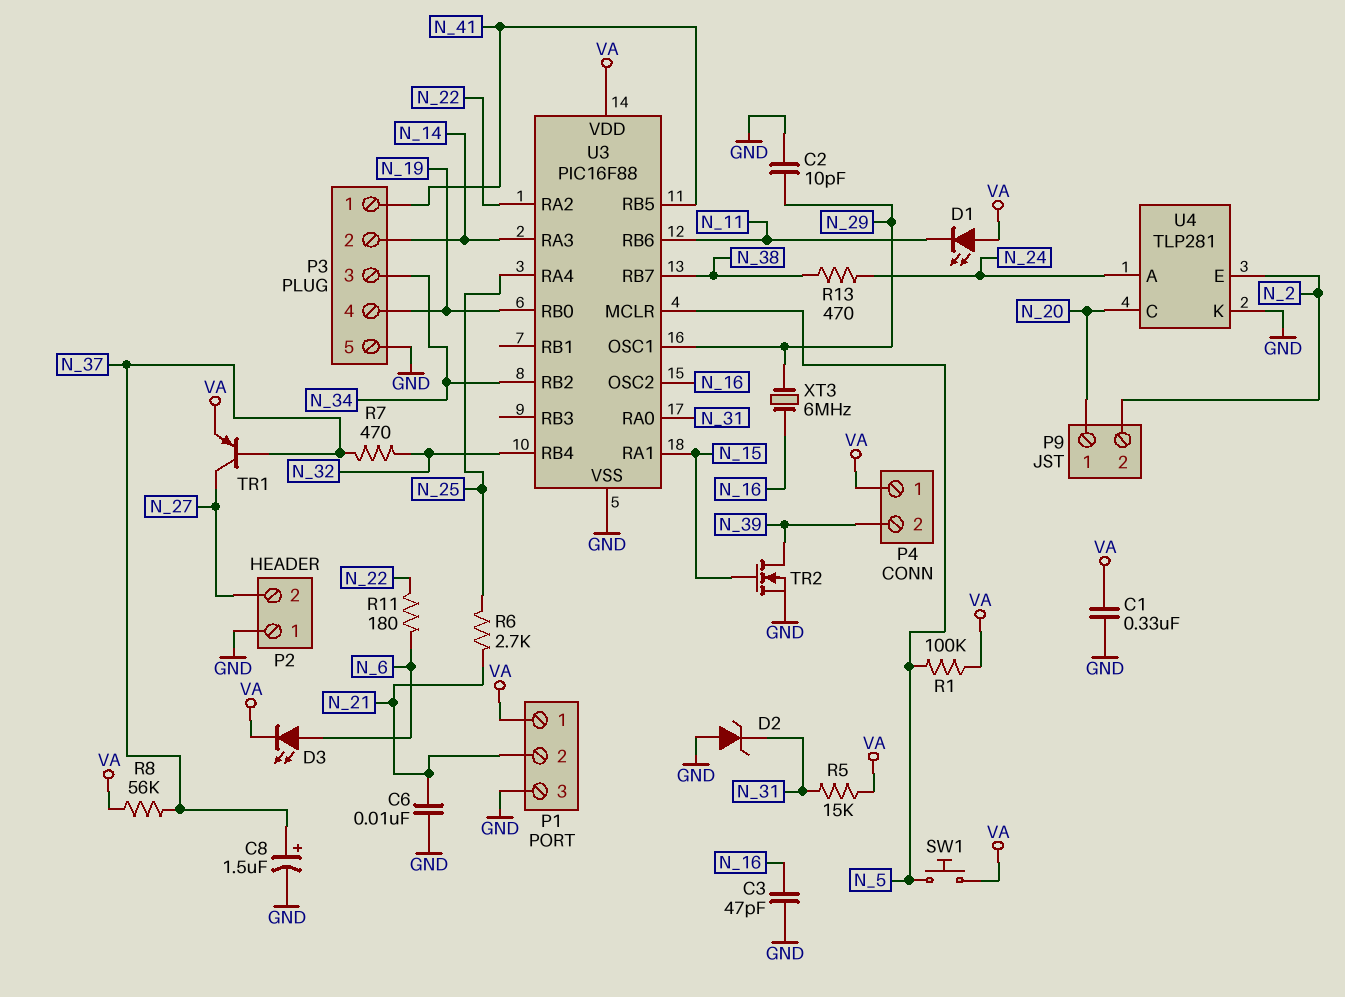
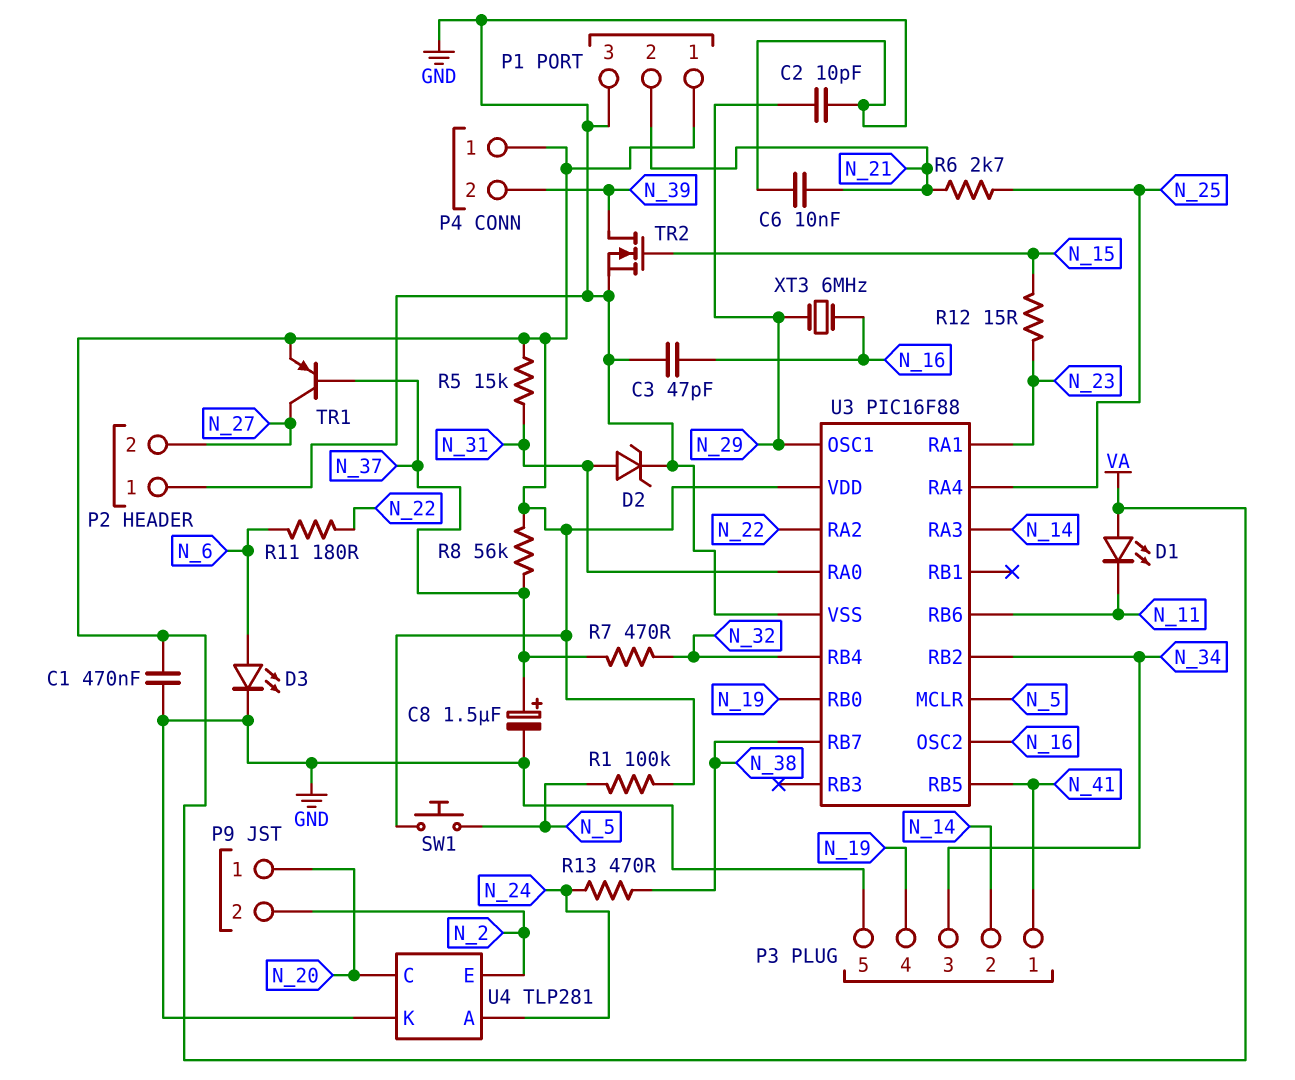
C1: 330nF (GND, VA) -> 470nF (GND, VA)
D2: zener (A GND, K N_31) -> zener (A N_31, K GND)
D3: LED (A N_6, K VA) -> LED (A N_6, K GND)
R12: none -> 15 (N_15, N_23)
U3 pin RA1: N_15 -> N_23

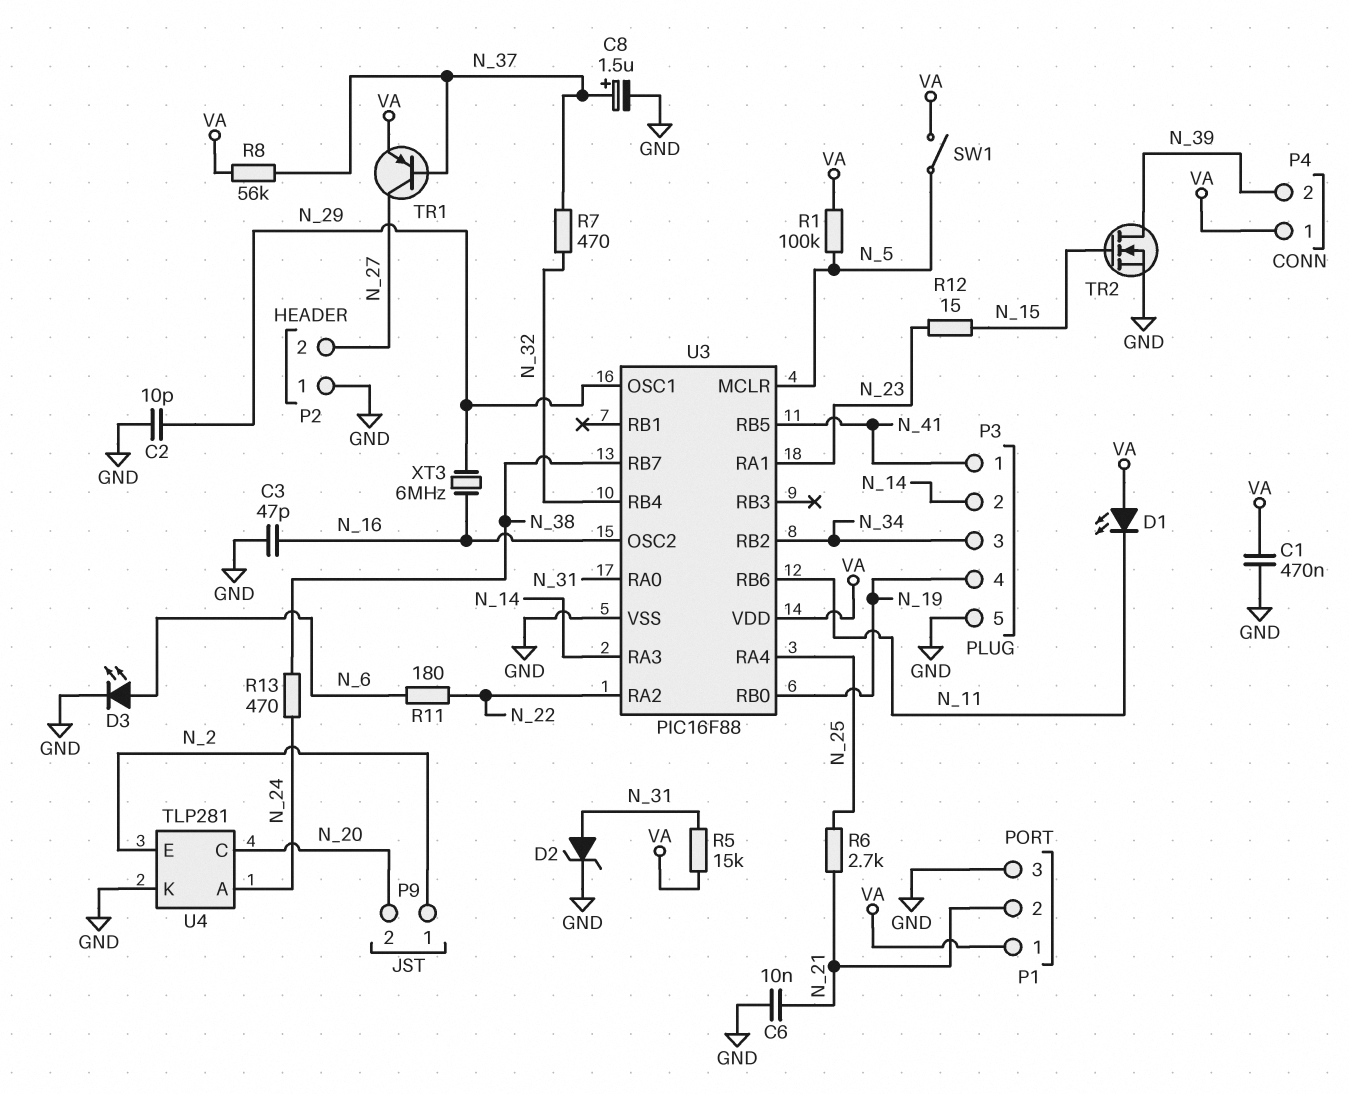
P9 pin 1: N_20 -> N_2
P9 pin 2: N_2 -> N_20
SW1: button (N_5, VA) -> switch (N_5, VA)

